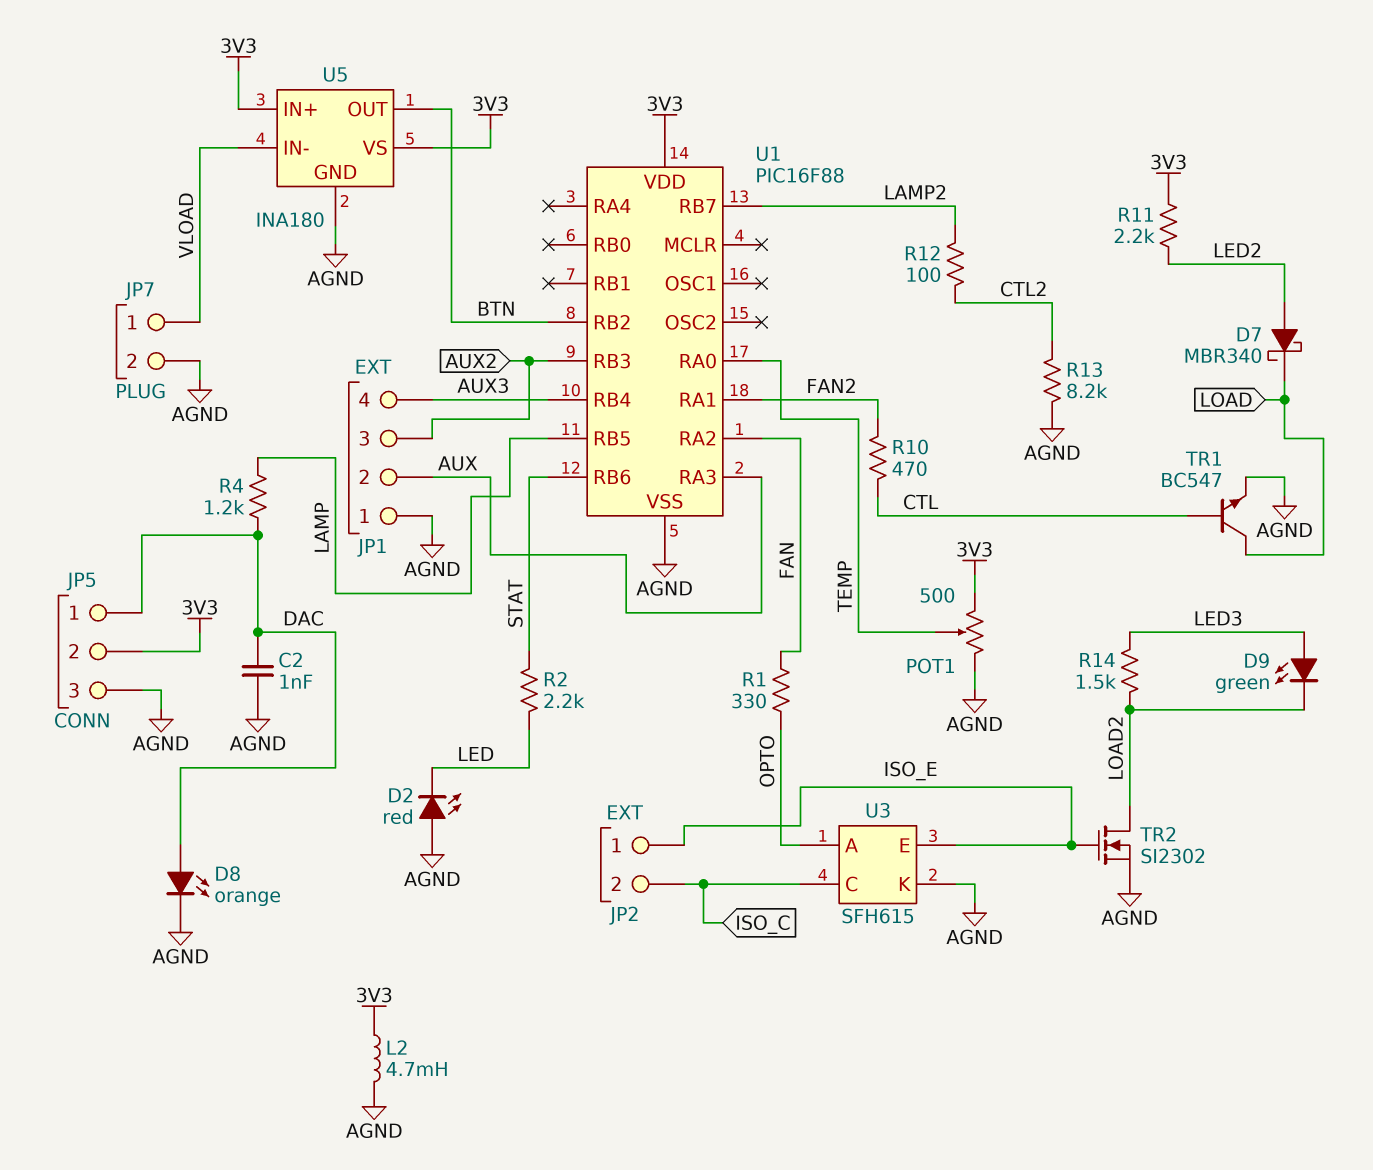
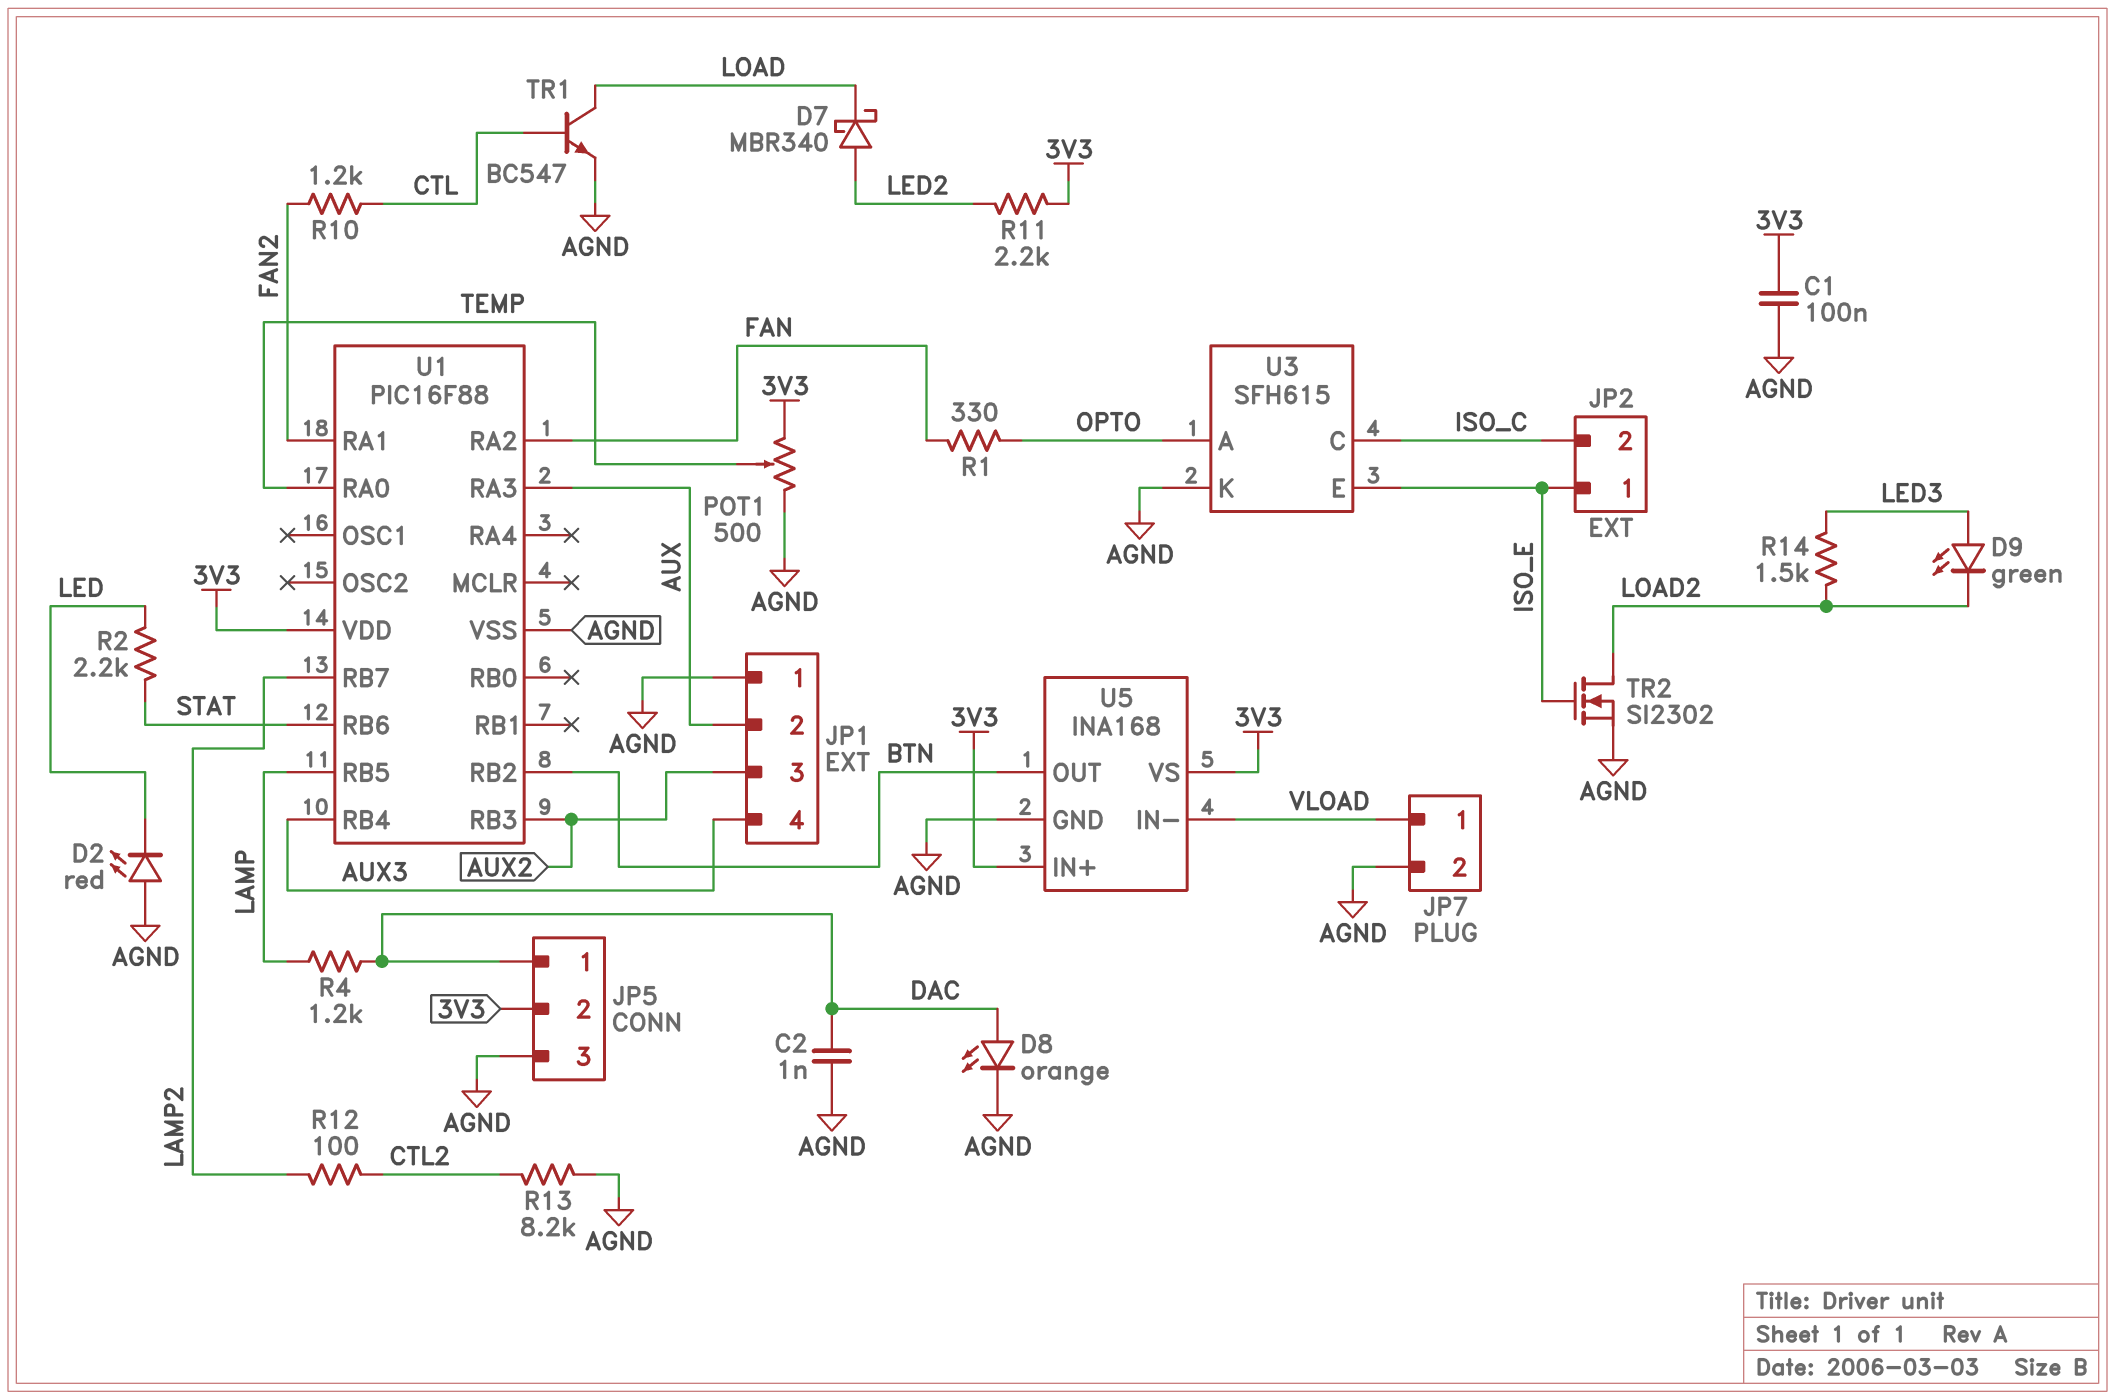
C1: none -> 100nF (3V3, AGND)
L2: 4.7mH (3V3, AGND) -> none
R10: 470 (CTL, FAN2) -> 1.2k (CTL, FAN2)
U5: INA180 -> INA168

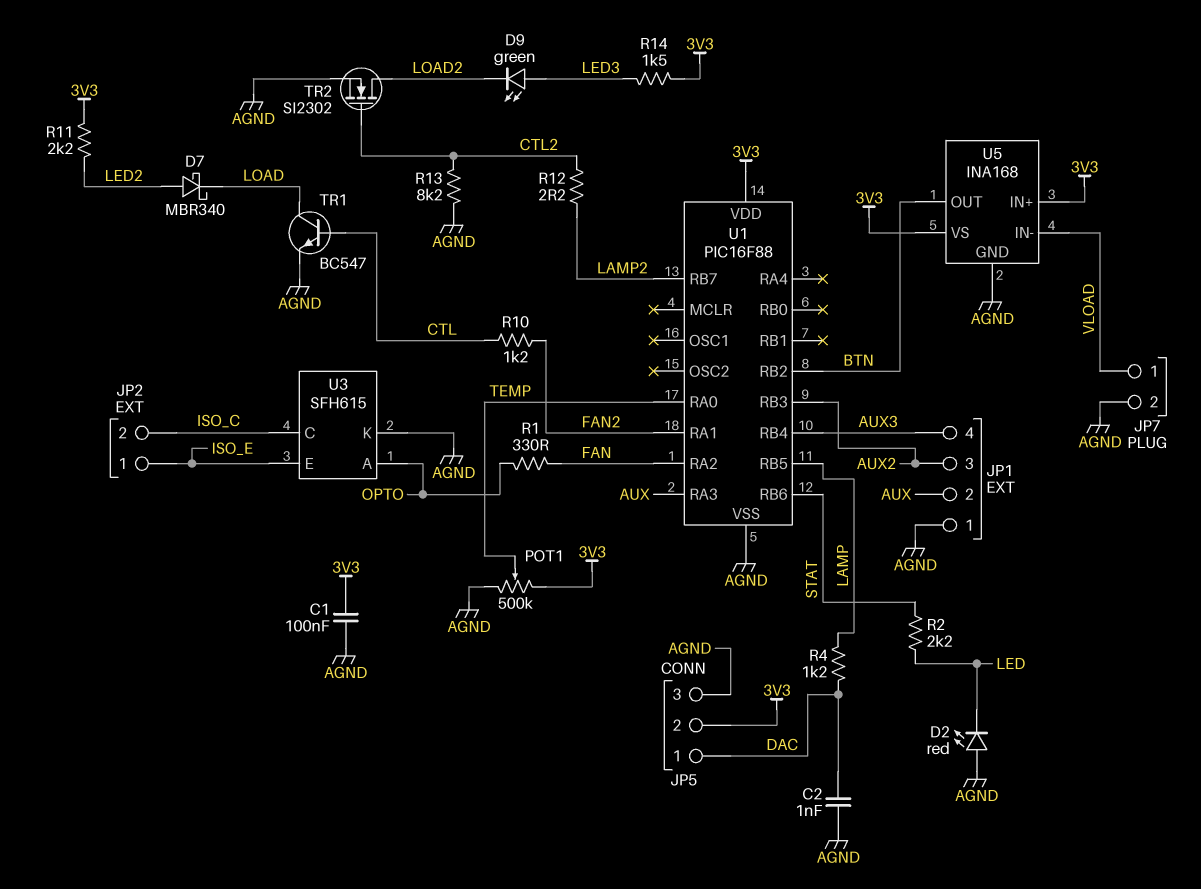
D8: LED orange (A DAC, K AGND) -> none
POT1: 500 (3V3, AGND, wiper TEMP) -> 500k (3V3, AGND, wiper TEMP)
R12: 100 (CTL2, LAMP2) -> 2.2 (CTL2, LAMP2)
R14: 1.5k (LED3, LOAD2) -> 1.5k (3V3, LED3)
TR2: NMOS SI2302 (G ISO_E, D LOAD2, S AGND) -> NMOS SI2302 (G CTL2, D LOAD2, S AGND)

